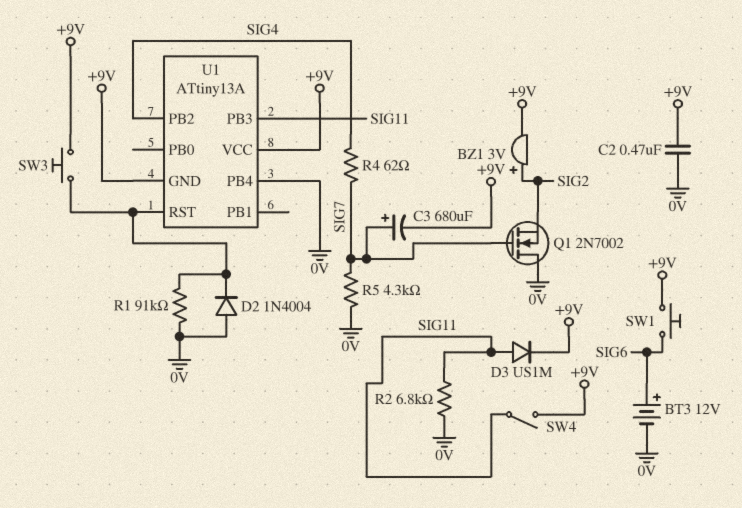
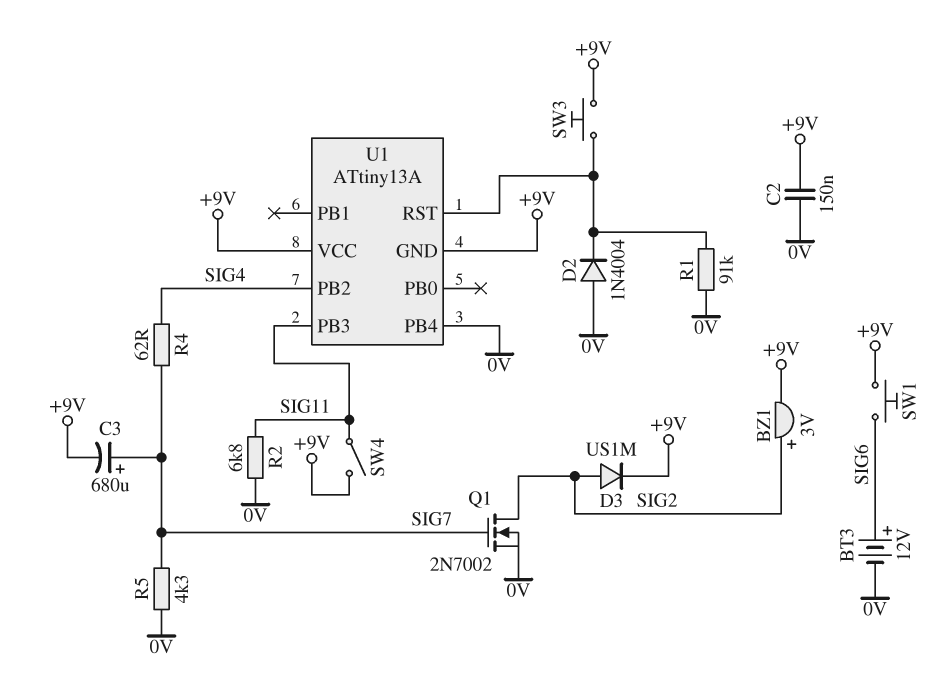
C2: 470nF (+9V, 0V) -> 150nF (+9V, 0V)
D3: diode US1M (A SIG11, K +9V) -> diode US1M (A SIG2, K +9V)
Q1: NMOS 2N7002 (G SIG7, D 0V, S SIG2) -> NMOS 2N7002 (G SIG7, D SIG2, S 0V)

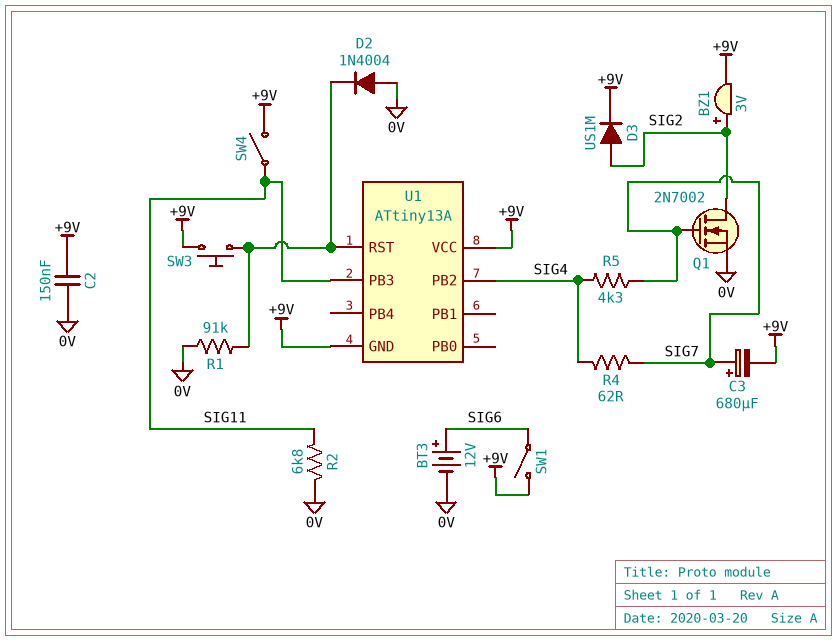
R5: 4.3k (0V, SIG7) -> 4.3k (SIG4, SIG7)
SW1: button (+9V, SIG6) -> switch (+9V, SIG6)
U1 pin PB4: 0V -> none

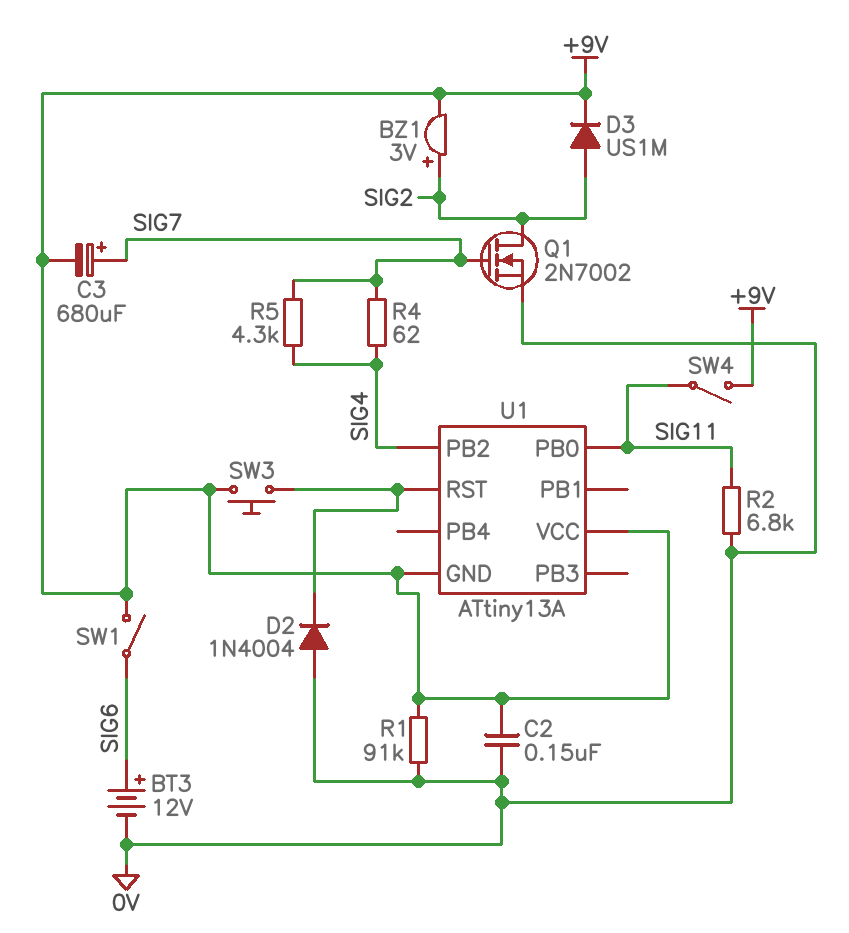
R1: 91k (0V, U1/RST) -> 91k (+9V, 0V)
U1 pin PB0: none -> SIG11
U1 pin PB3: SIG11 -> none

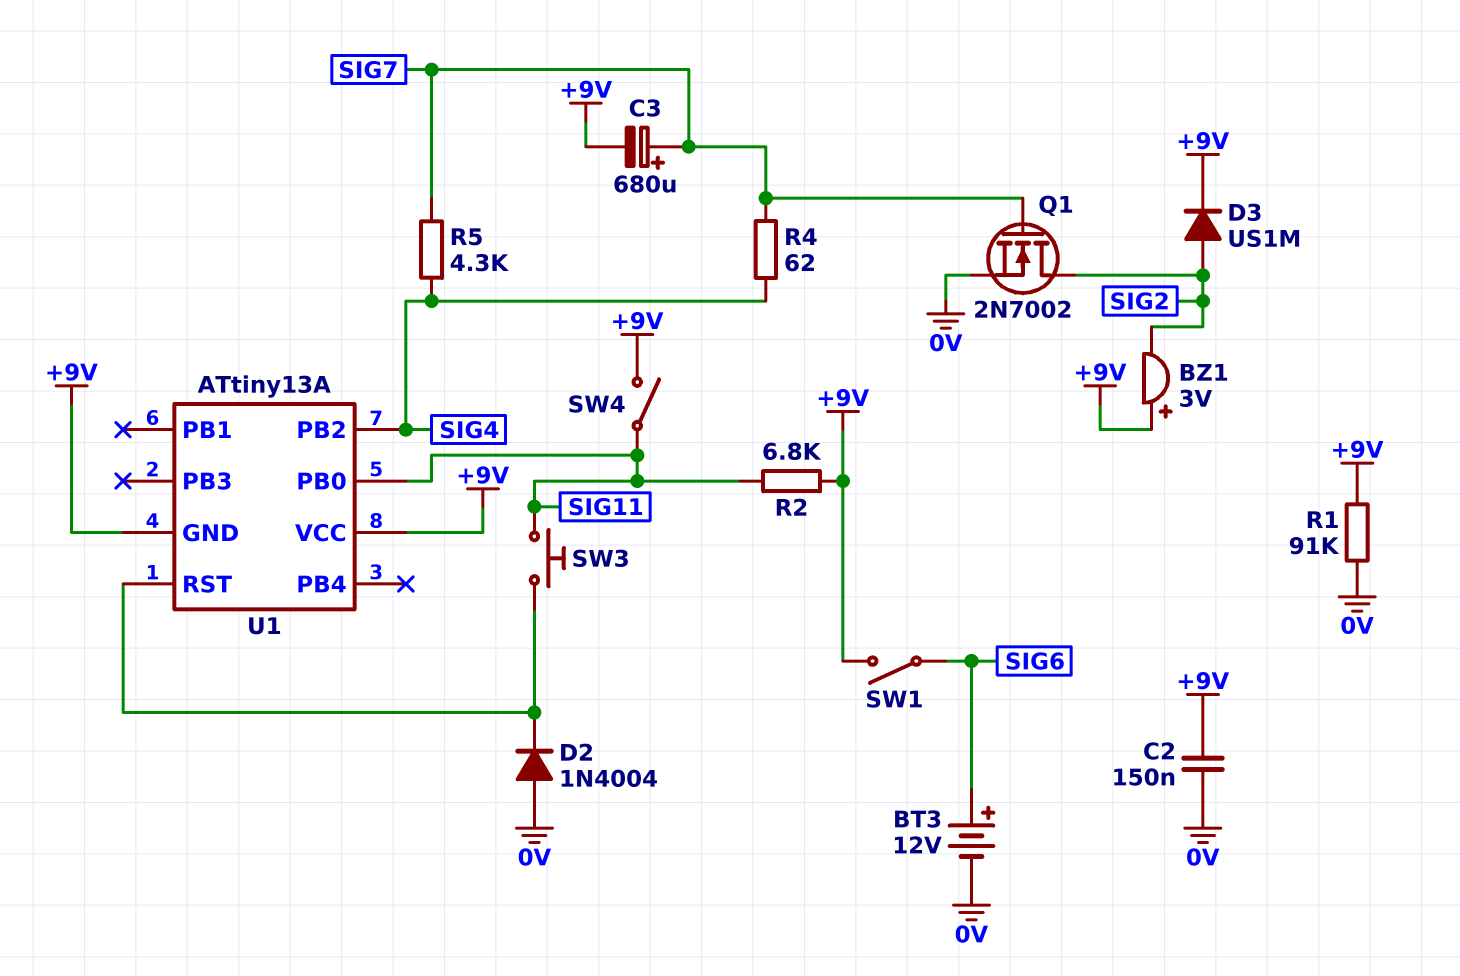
BZ1: buzzer 3V (plus SIG2, minus +9V) -> buzzer 3V (plus +9V, minus SIG2)
R2: 6.8k (0V, SIG11) -> 6.8k (+9V, SIG11)
SW3: button (+9V, U1/RST) -> button (SIG11, U1/RST)

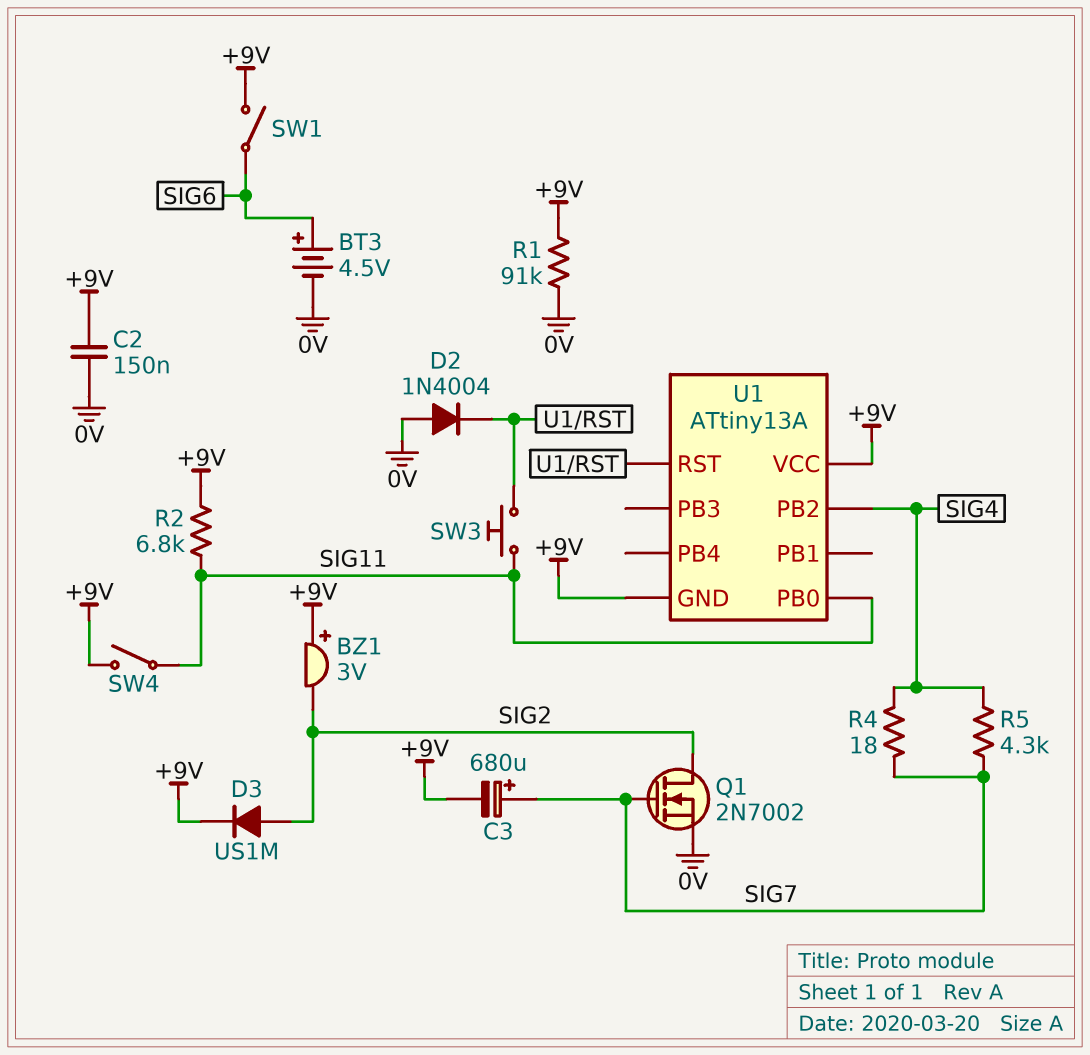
BT3: 12V (plus SIG6, minus 0V) -> 4.5V (plus SIG6, minus 0V)
R4: 62 (SIG4, SIG7) -> 18 (SIG4, SIG7)

